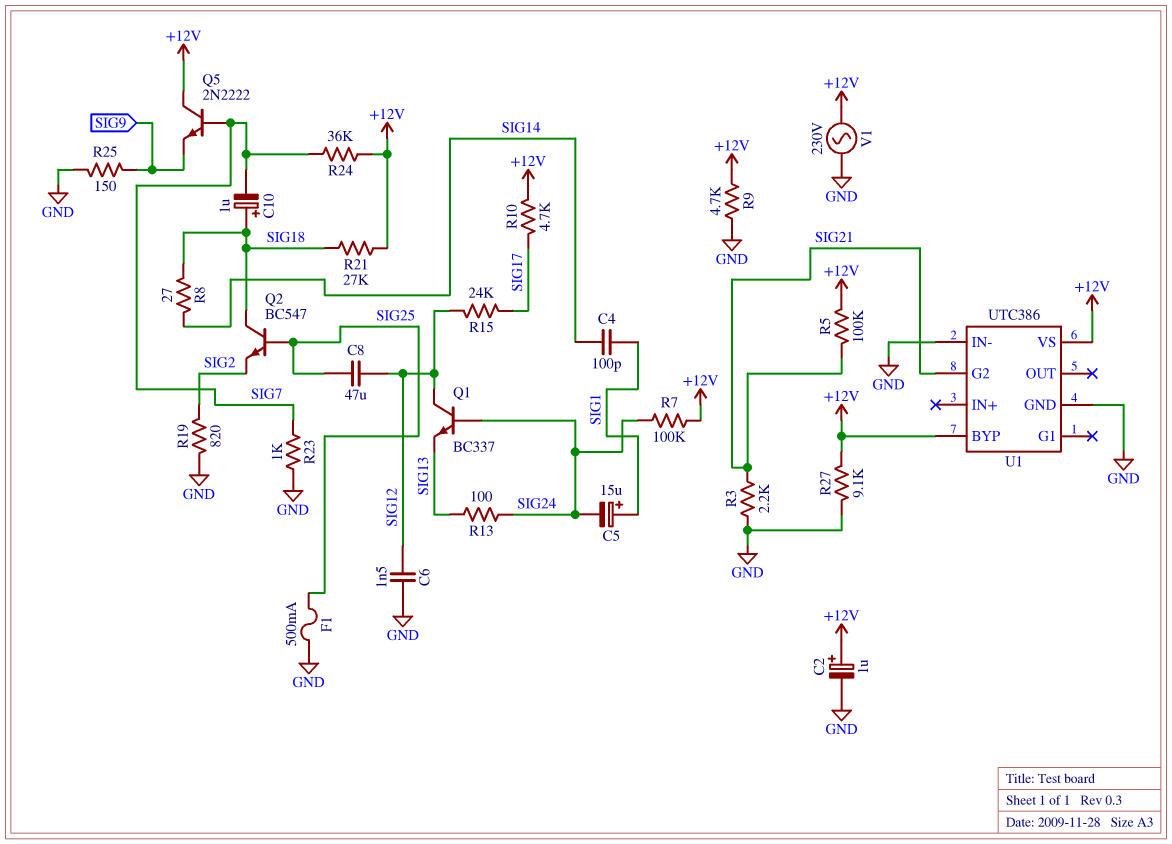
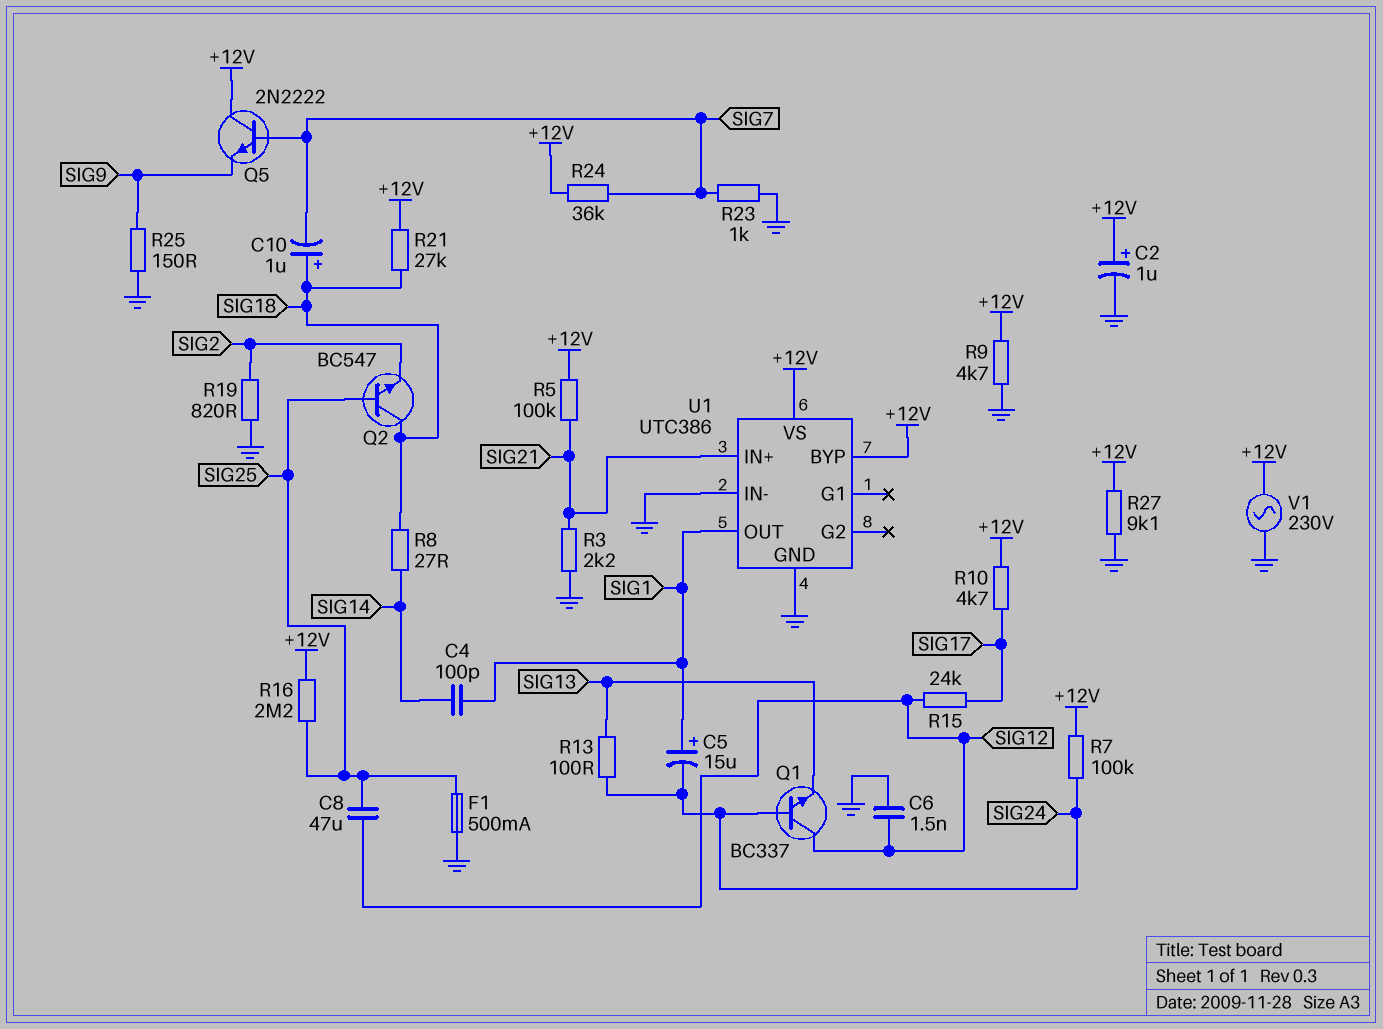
R16: none -> 2.2M (+12V, SIG25)
U1 pin G2: SIG21 -> none
U1 pin IN+: none -> SIG21
U1 pin OUT: none -> SIG1

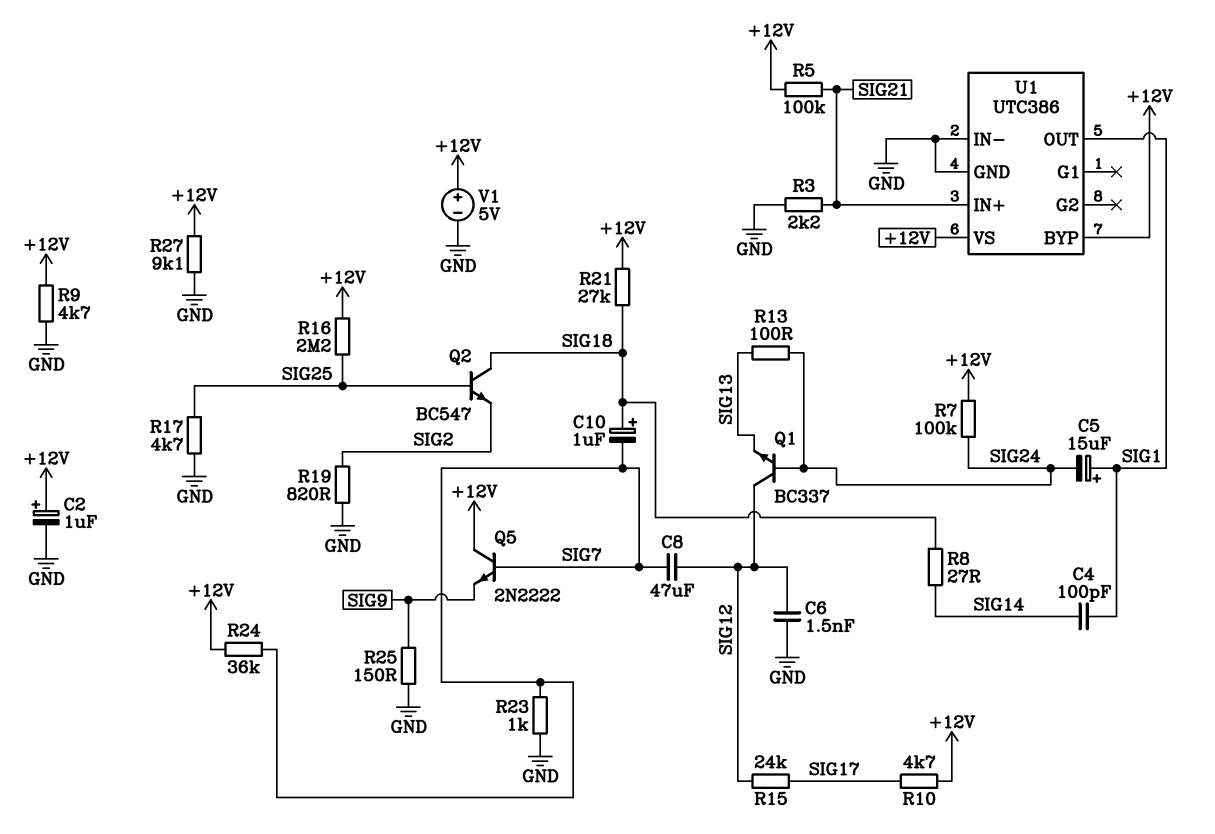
C8: 47uF (SIG12, SIG25) -> 47uF (SIG7, SIG12)
F1: 500mA (GND, SIG25) -> none
R17: none -> 4.7k (GND, SIG25)
V1: AC 230V (+12V, GND) -> 5V (plus +12V, minus GND)

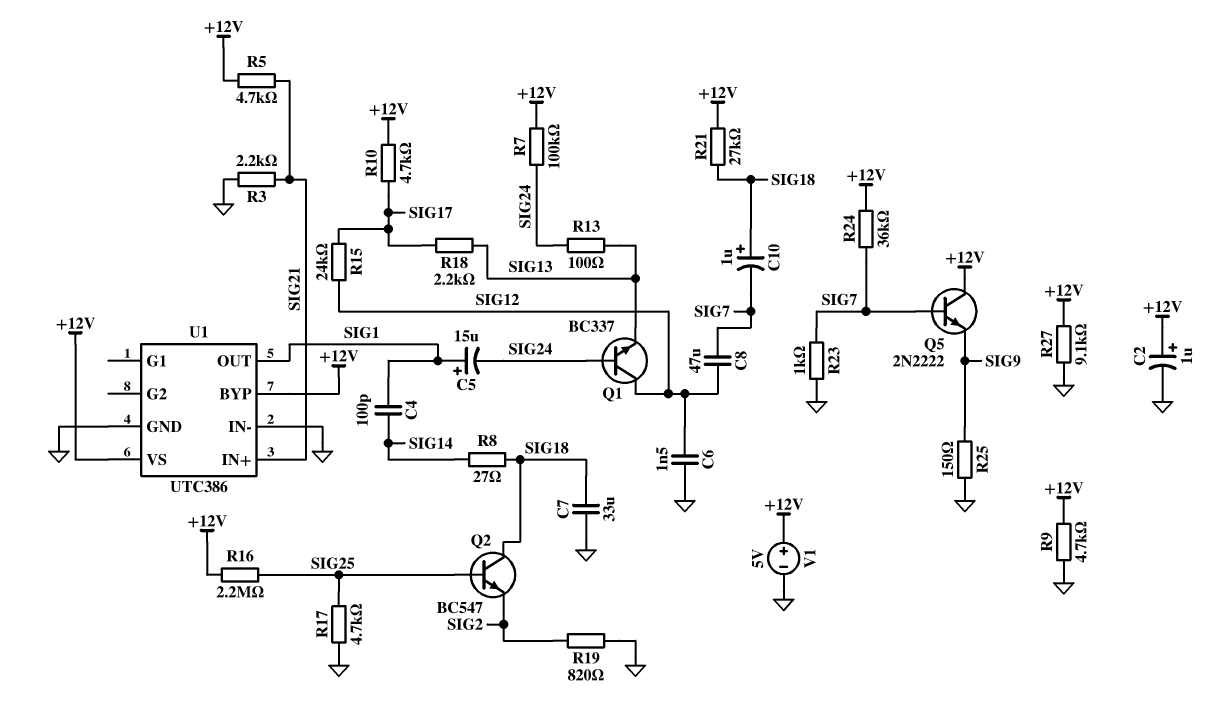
C7: none -> 33uF (GND, SIG18)
R5: 100k (+12V, SIG21) -> 4.7k (+12V, SIG21)
R18: none -> 2.2k (SIG13, SIG17)

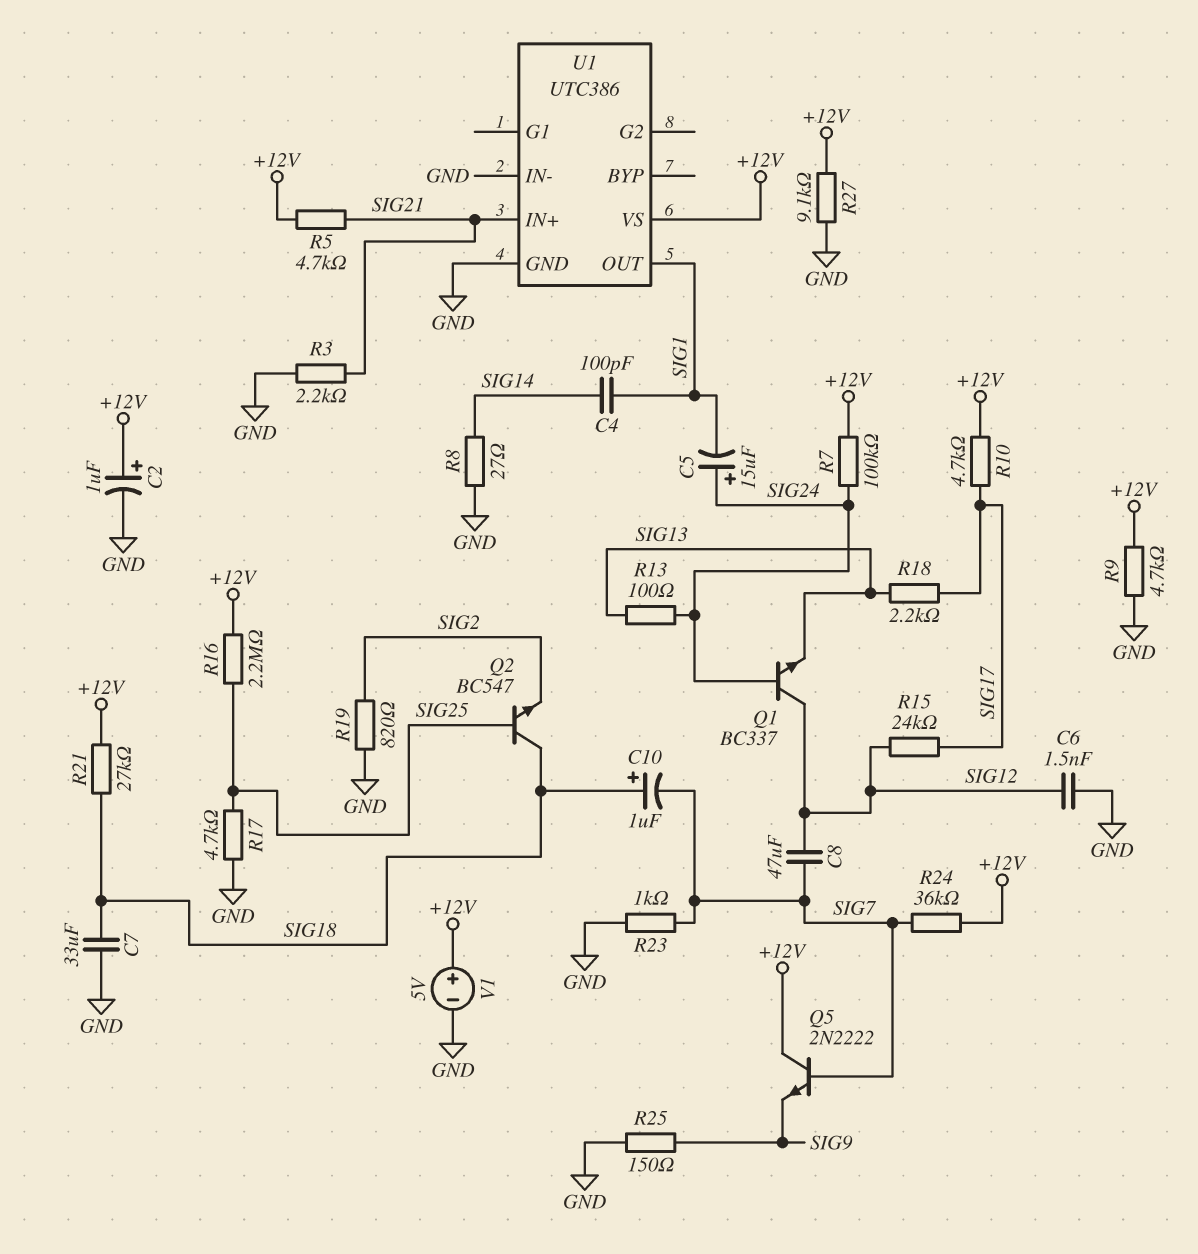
C5: 15uF (plus SIG1, minus SIG24) -> 15uF (plus SIG24, minus SIG1)
R8: 27 (SIG14, SIG18) -> 27 (GND, SIG14)
U1 pin BYP: +12V -> none

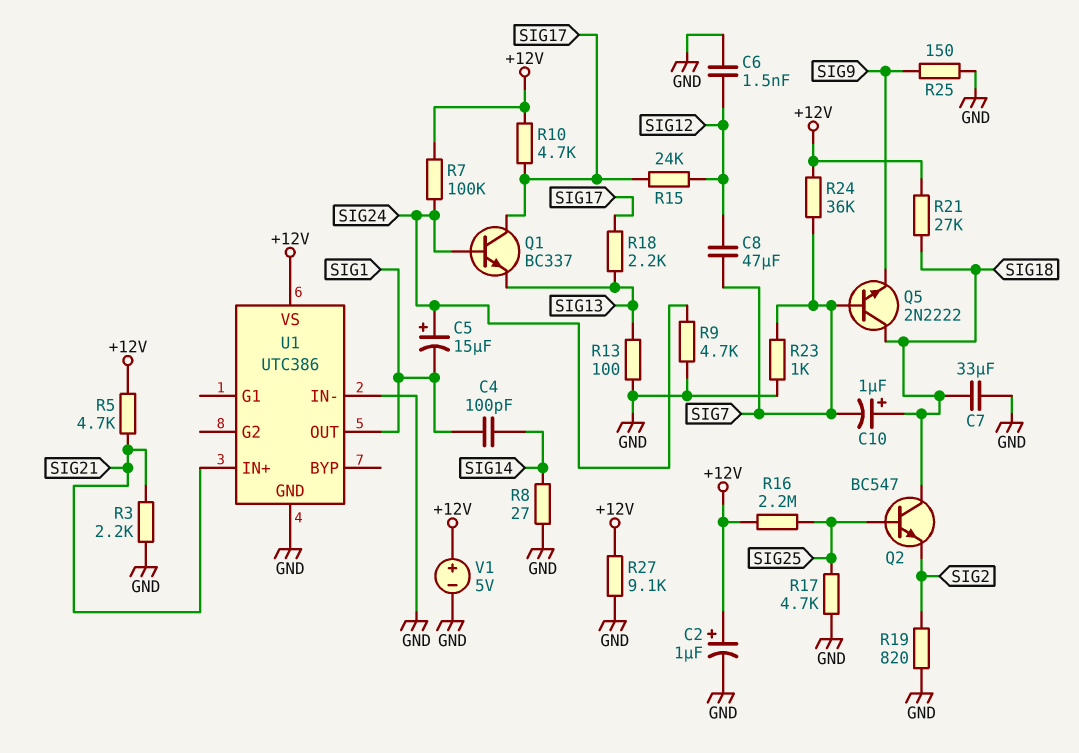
Q1: NPN BC337 (B SIG24, C SIG12, E SIG13) -> NPN BC337 (B SIG24, C SIG17, E SIG13)
Q5: NPN 2N2222 (B SIG7, C +12V, E SIG9) -> NPN 2N2222 (B SIG7, C SIG18, E SIG9)
R9: 4.7k (+12V, GND) -> 4.7k (GND, SIG24)
R13: 100 (SIG13, SIG24) -> 100 (GND, SIG13)

